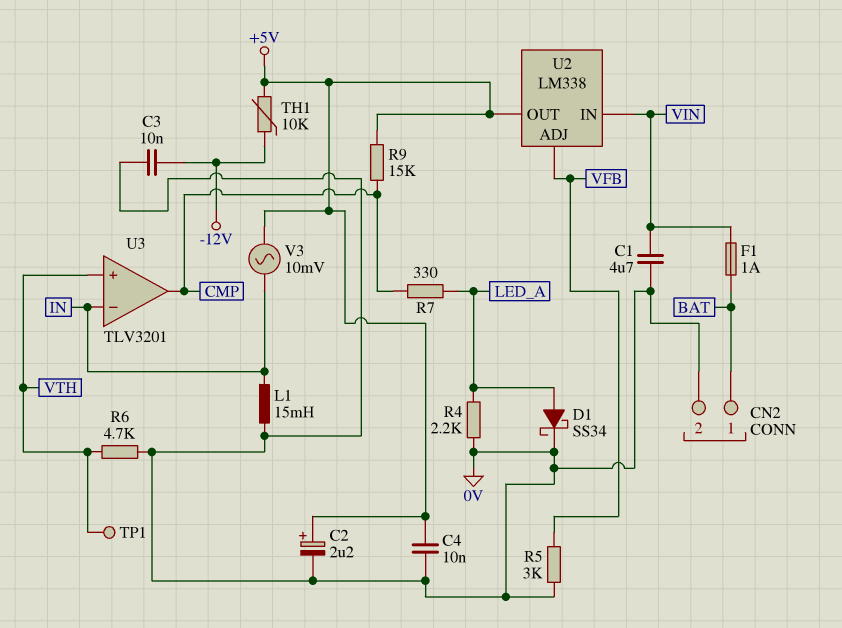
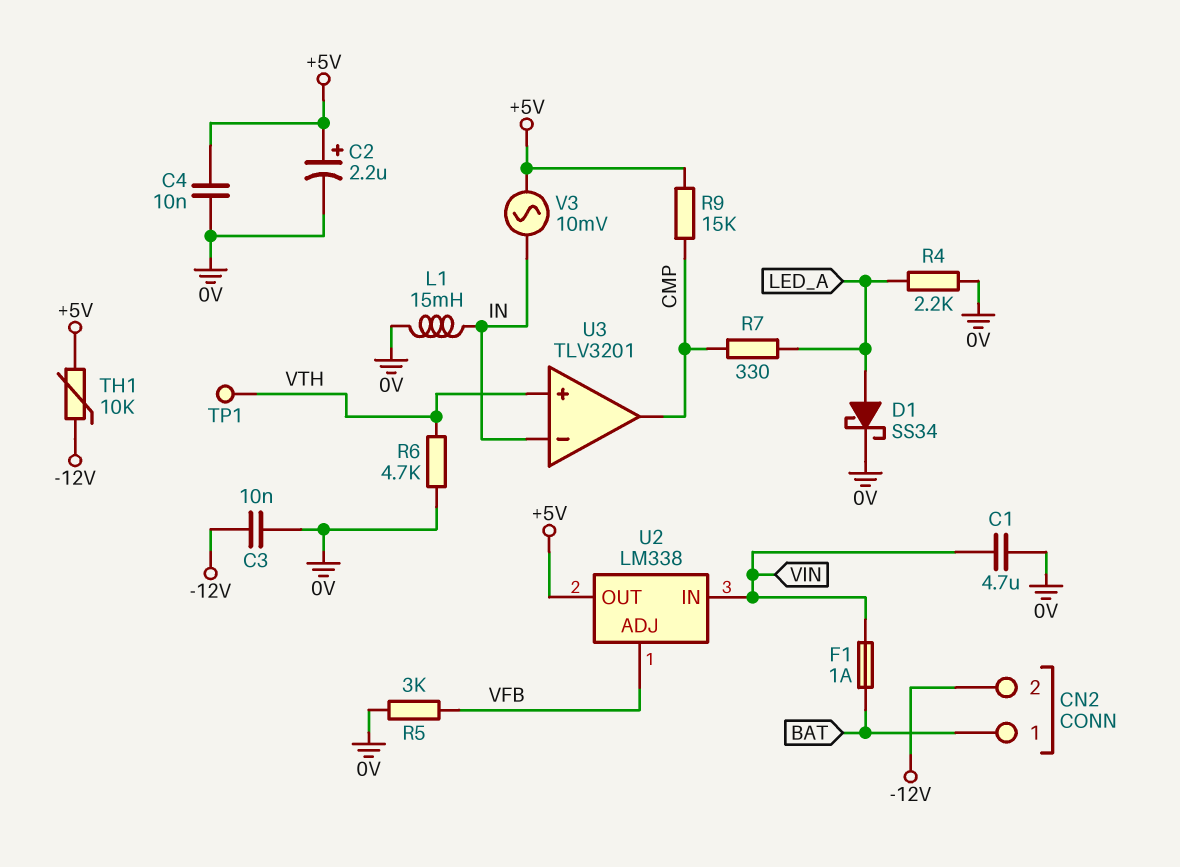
CN2 pin 2: 0V -> -12V

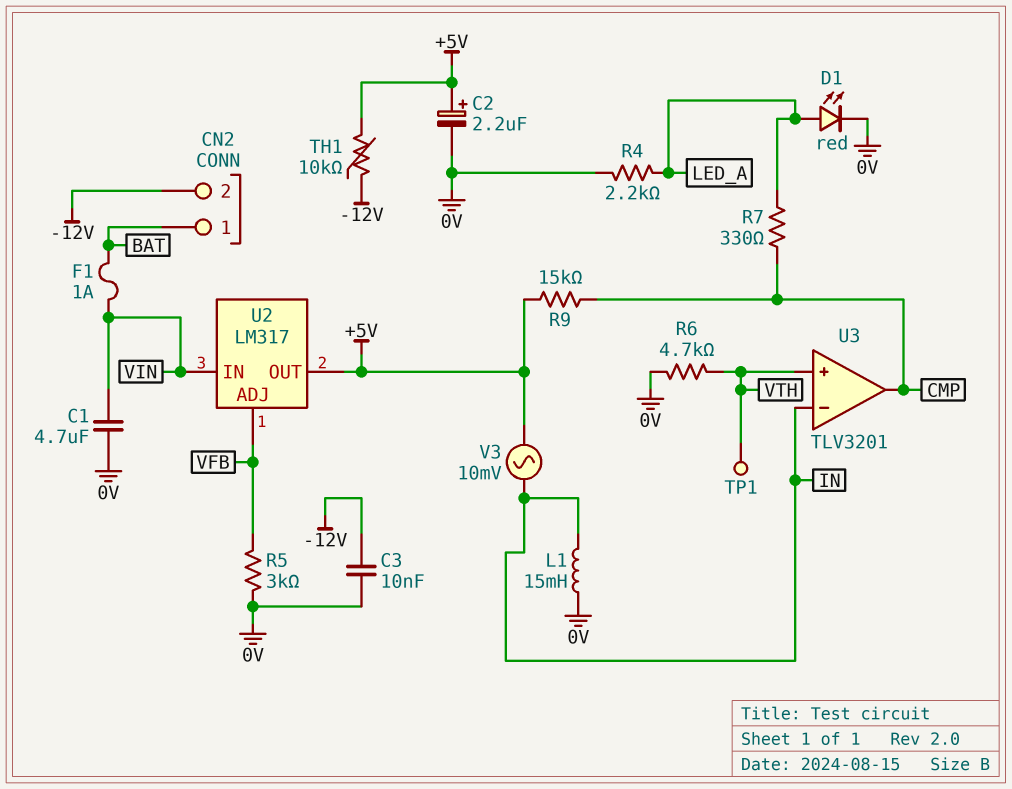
C4: 10nF (+5V, 0V) -> none
D1: schottky SS34 (A LED_A, K 0V) -> LED red (A LED_A, K 0V)
U2: LM338 -> LM317

